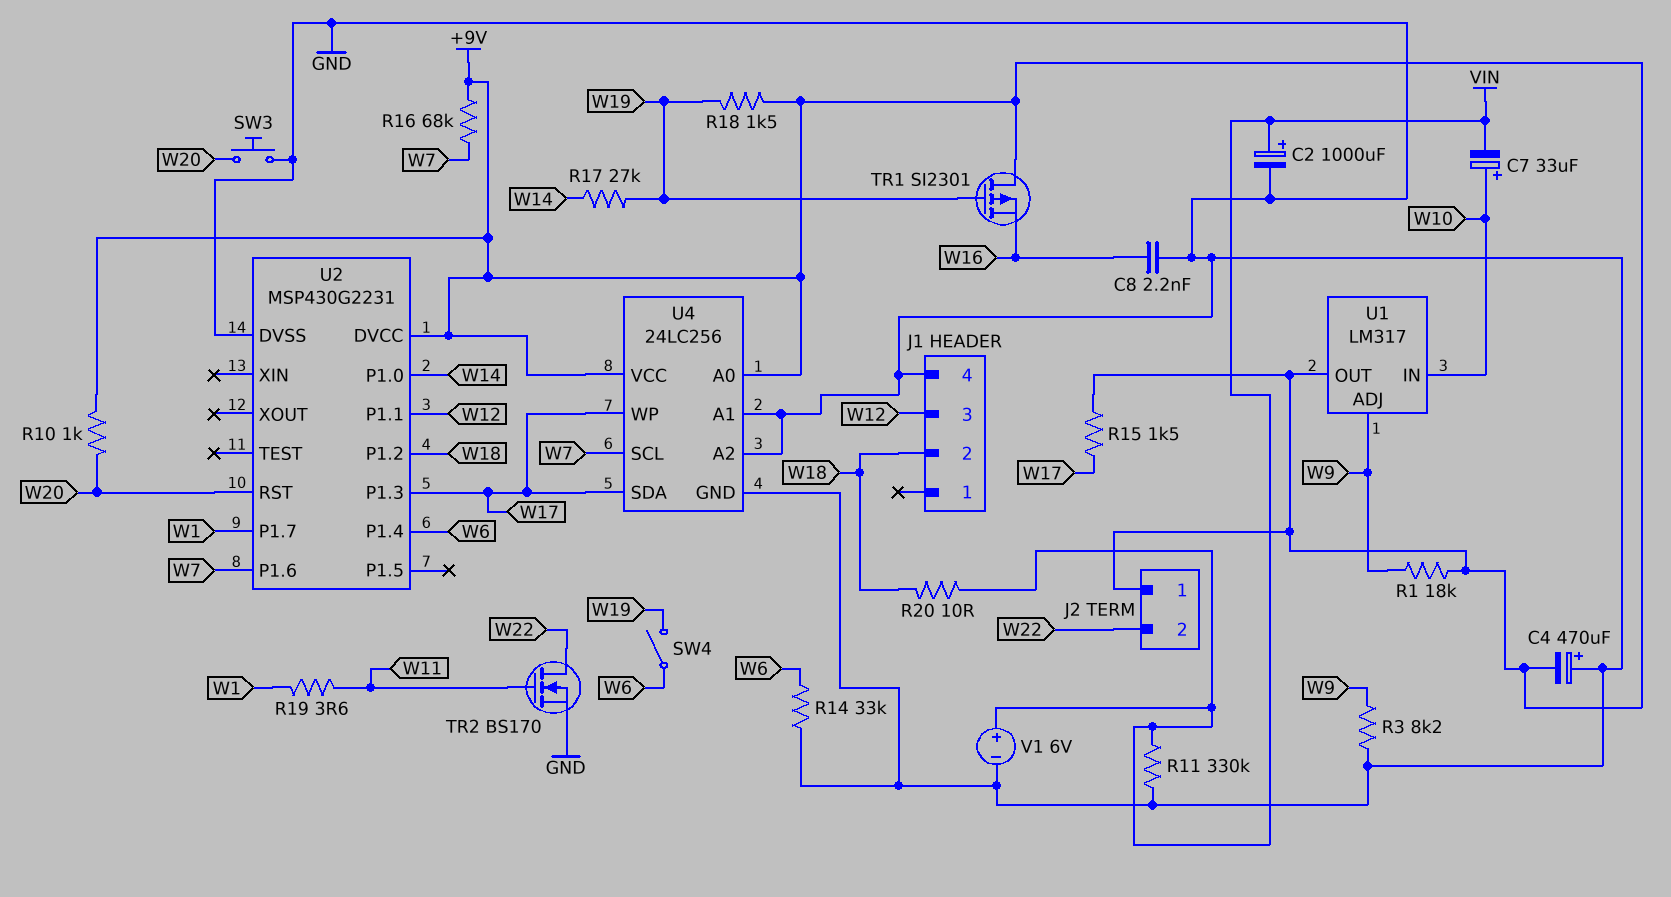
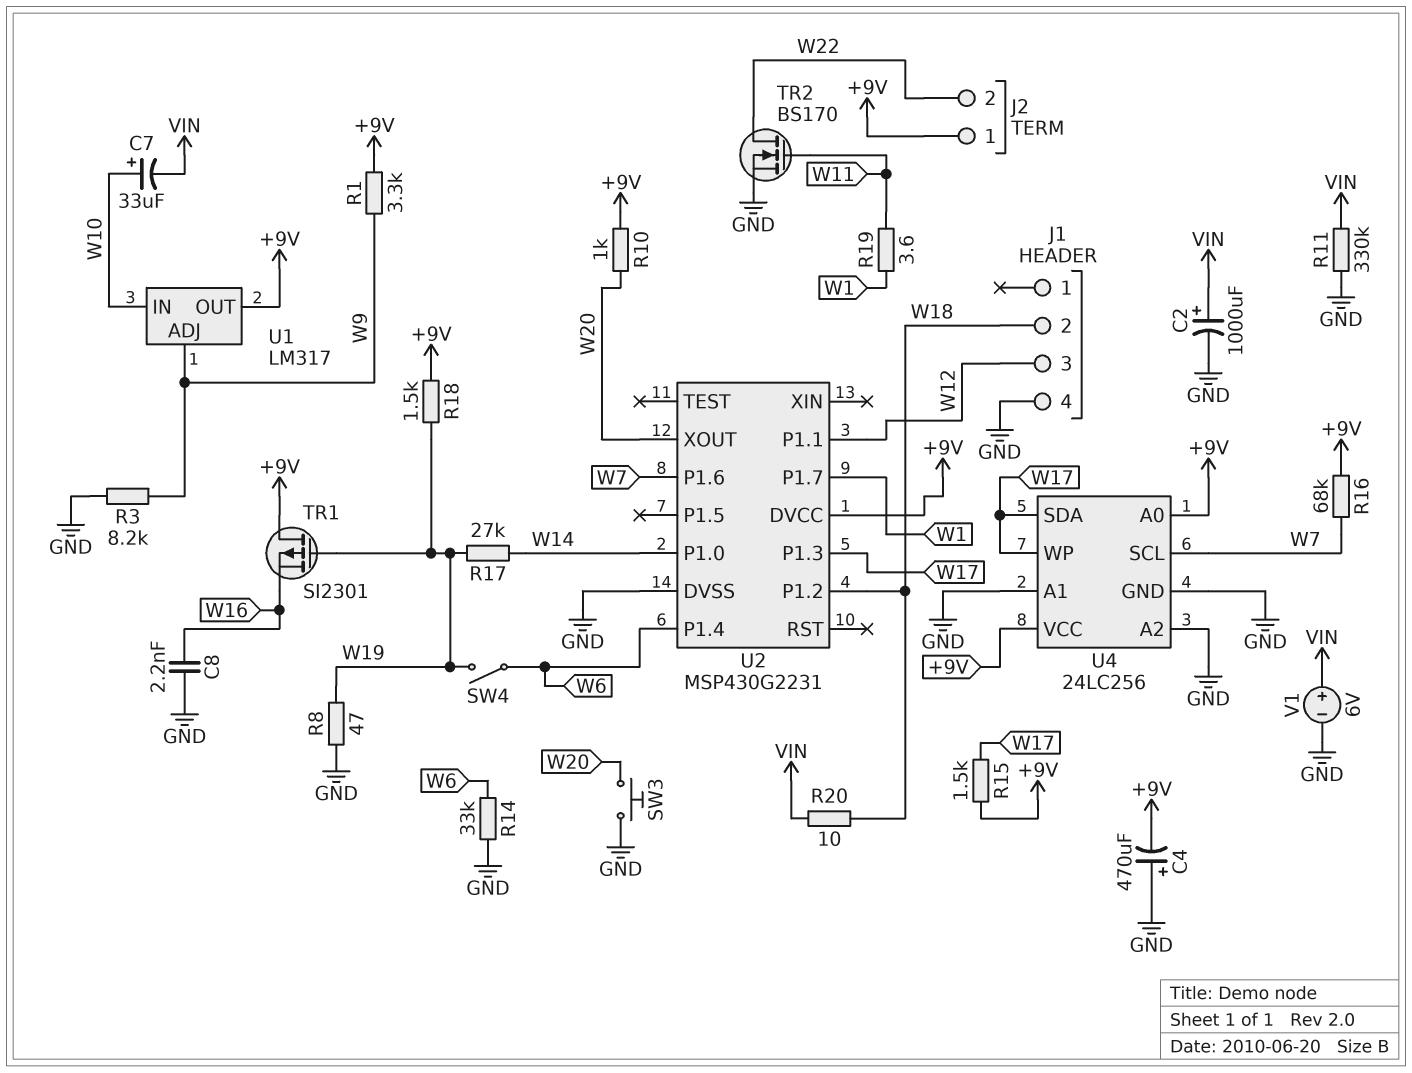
R1: 18k (+9V, W9) -> 3.3k (+9V, W9)
R8: none -> 47 (GND, W19)
U2 pin RST: W20 -> none
U2 pin XOUT: none -> W20

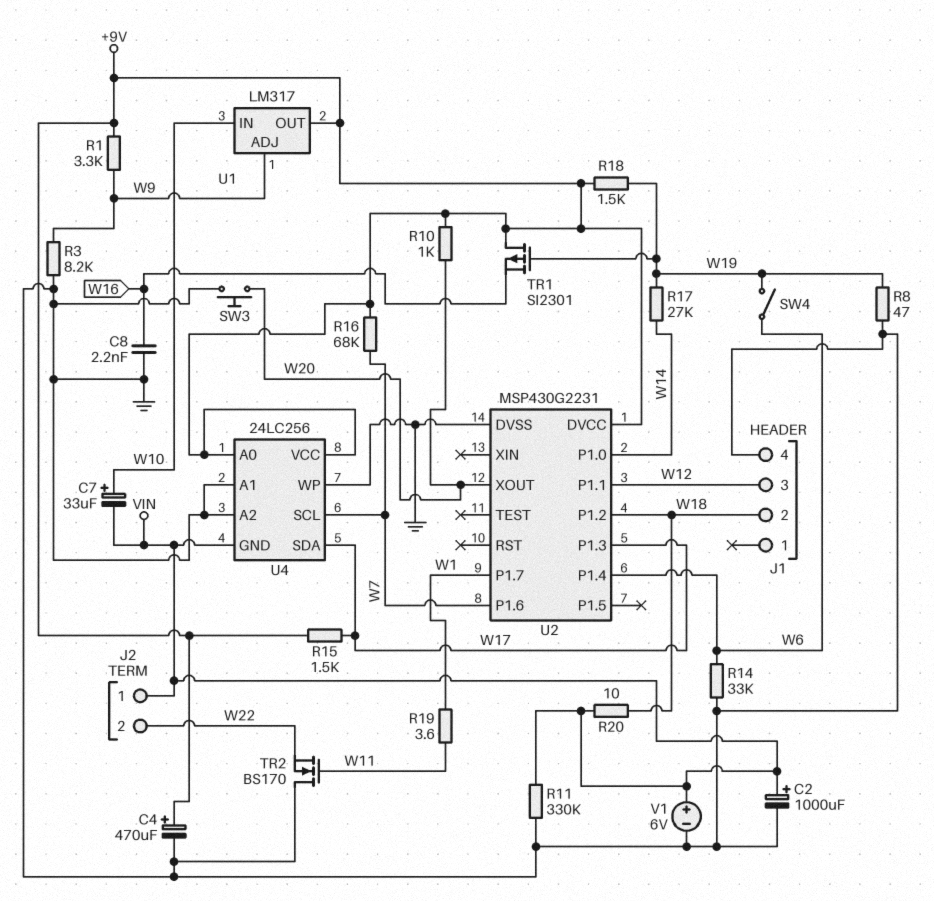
C4: 470uF (plus GND, minus +9V) -> 470uF (plus +9V, minus GND)
J2 pin 1: +9V -> VIN
TR2: NMOS BS170 (G W11, D W22, S GND) -> NMOS BS170 (G W11, D GND, S W22)
U4 pin GND: GND -> VIN
U4 pin WP: W17 -> GND

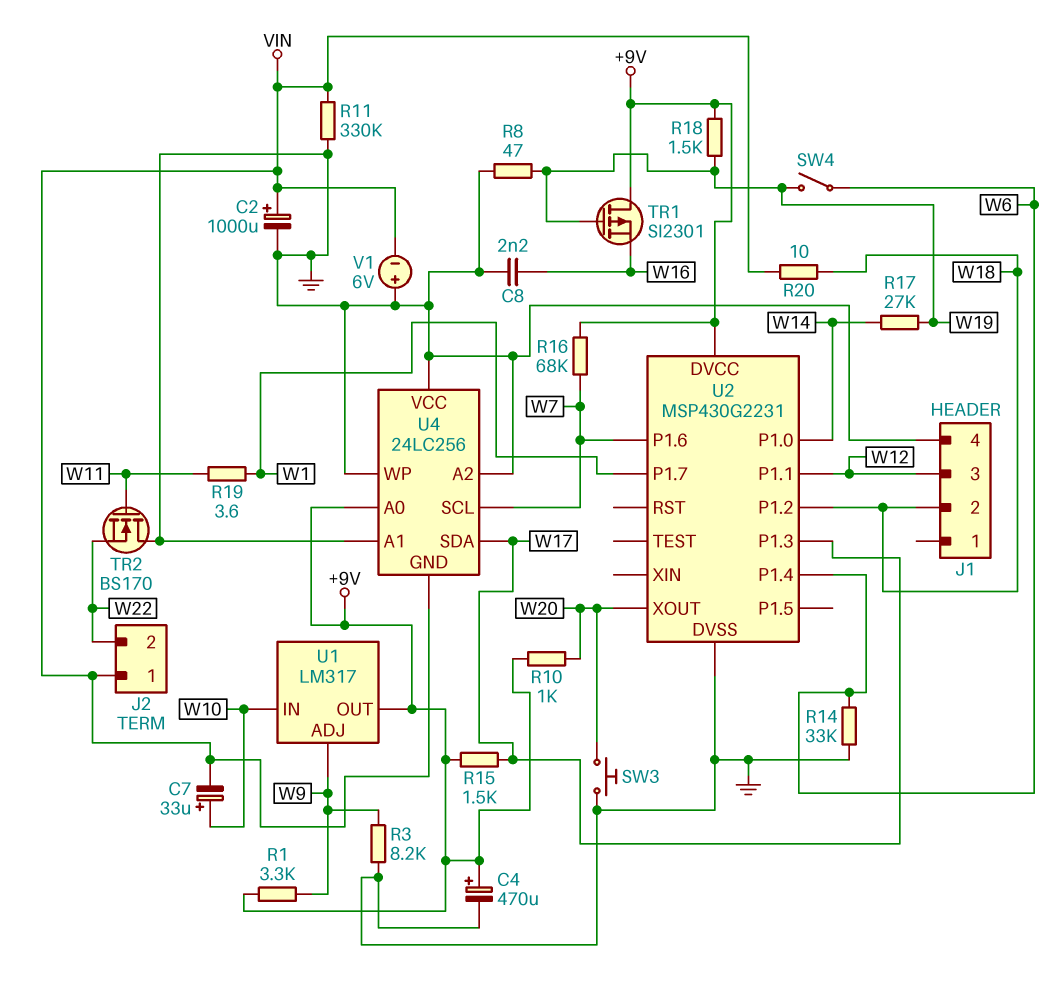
U4 pin VCC: +9V -> GND
V1: 6V (plus VIN, minus GND) -> 6V (plus GND, minus VIN)

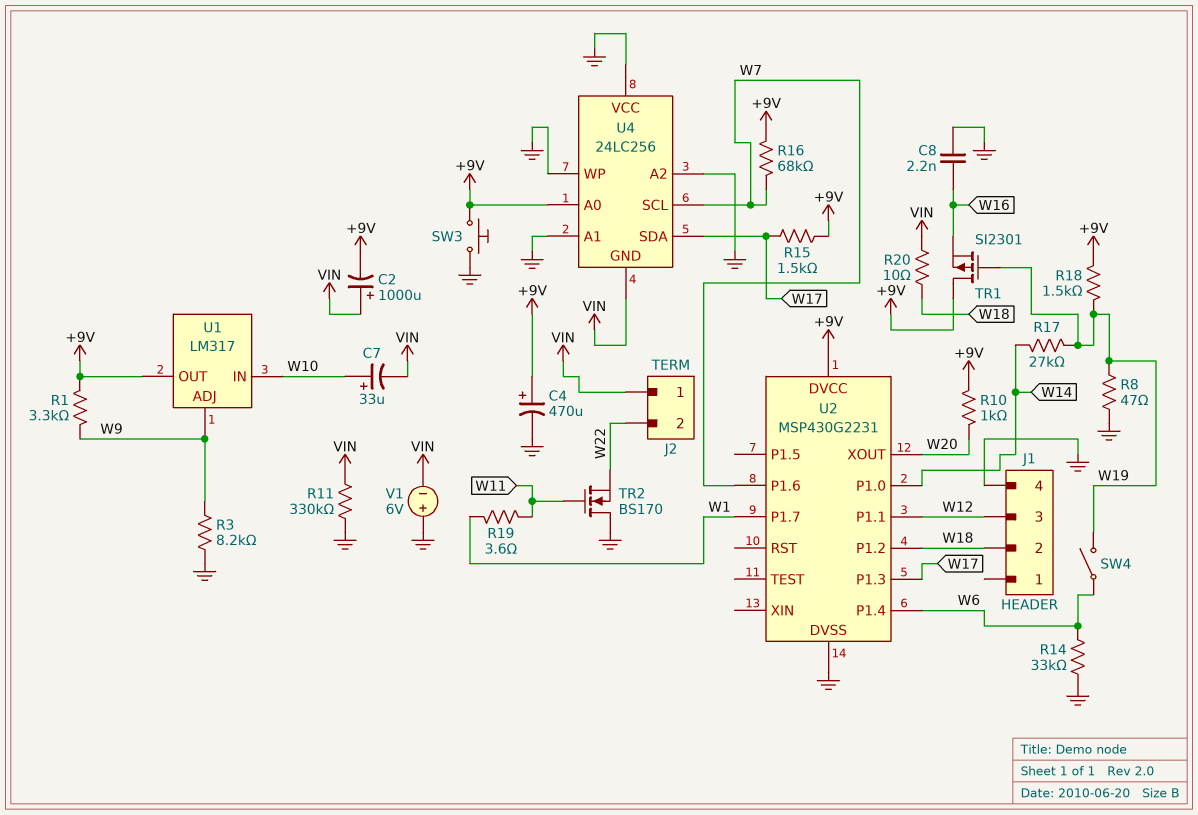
C2: 1000uF (plus VIN, minus GND) -> 1000uF (plus VIN, minus +9V)
SW3: button (GND, W20) -> button (+9V, GND)

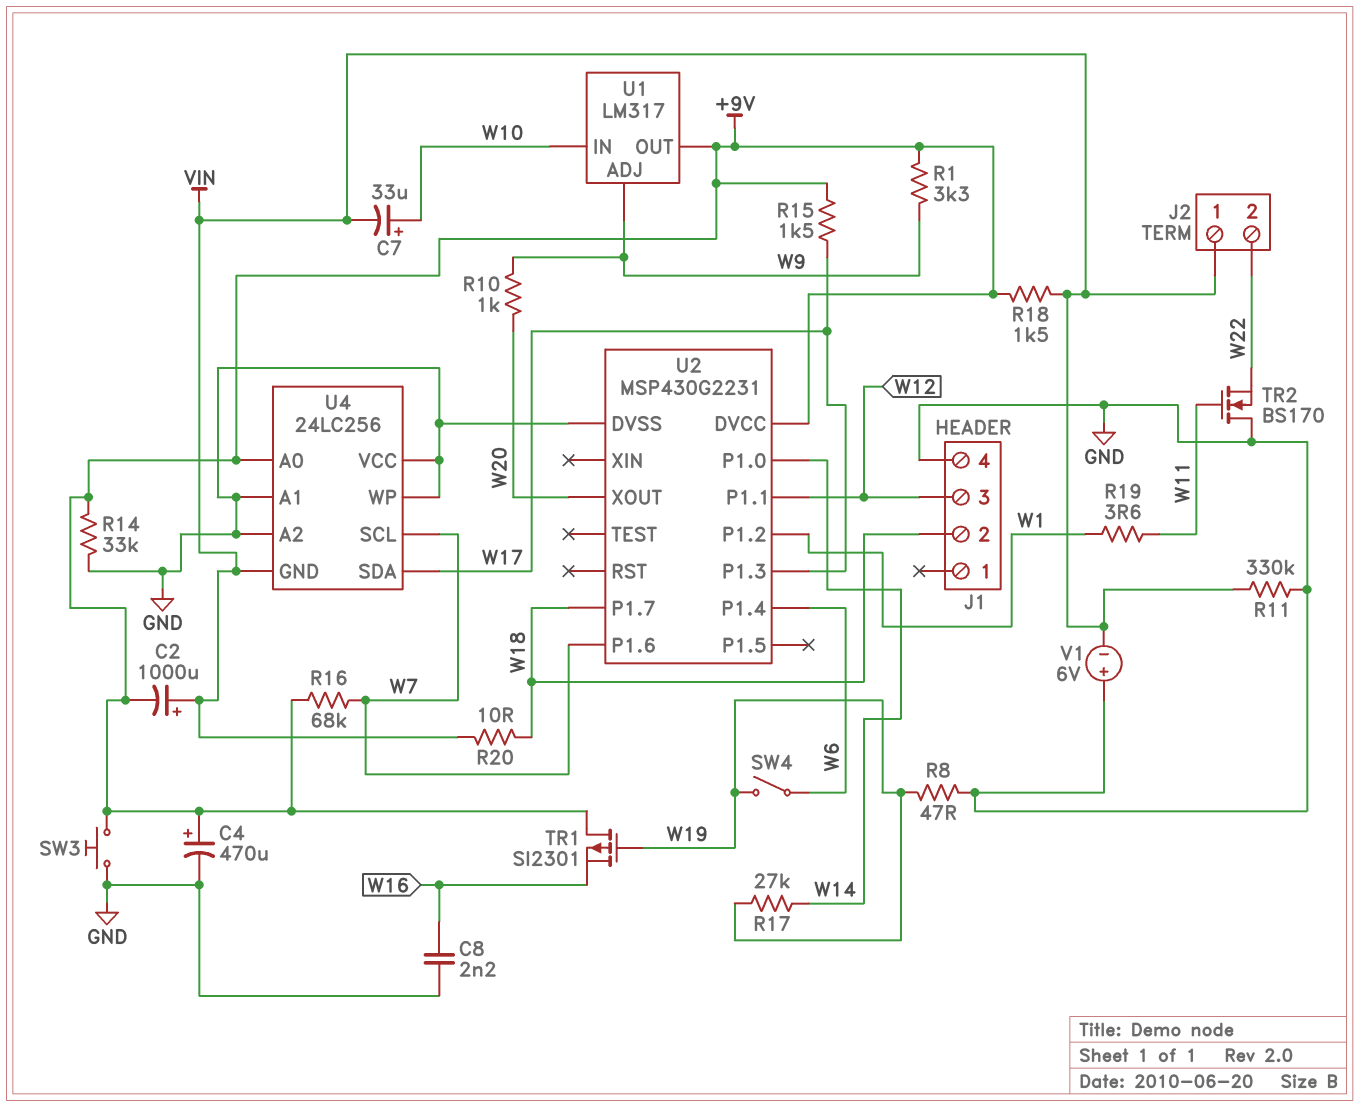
R3: 8.2k (GND, W9) -> none
R10: 1k (+9V, W20) -> 1k (W9, W20)
R14: 33k (GND, W6) -> 33k (+9V, GND)
R18: 1.5k (+9V, W19) -> 1.5k (+9V, VIN)
U2 pin P1.2: W18 -> W1
U2 pin P1.7: W1 -> W18

